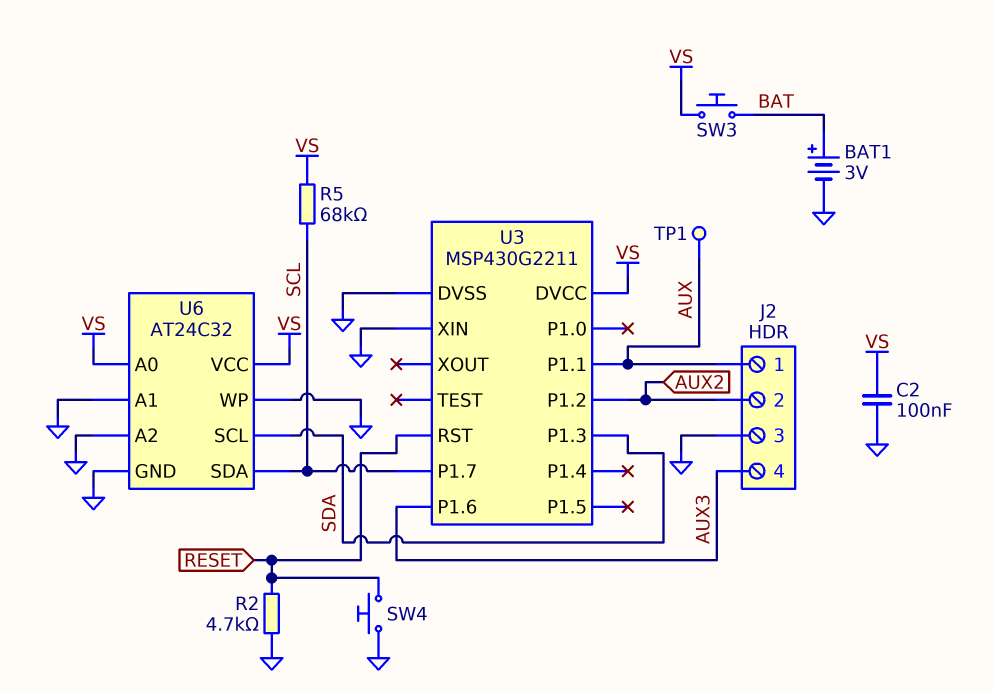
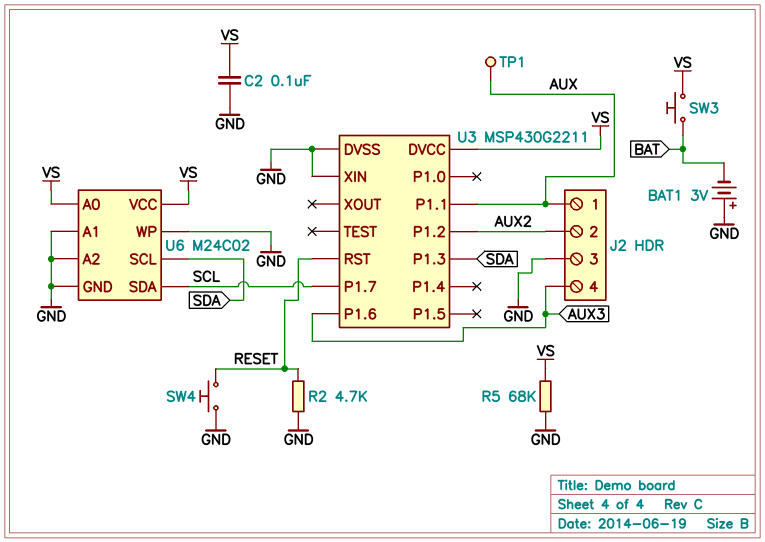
BAT1: 3V (plus BAT, minus GND) -> 3V (plus GND, minus BAT)
R5: 68k (SCL, VS) -> 68k (GND, VS)
U6: AT24C32 -> M24C02

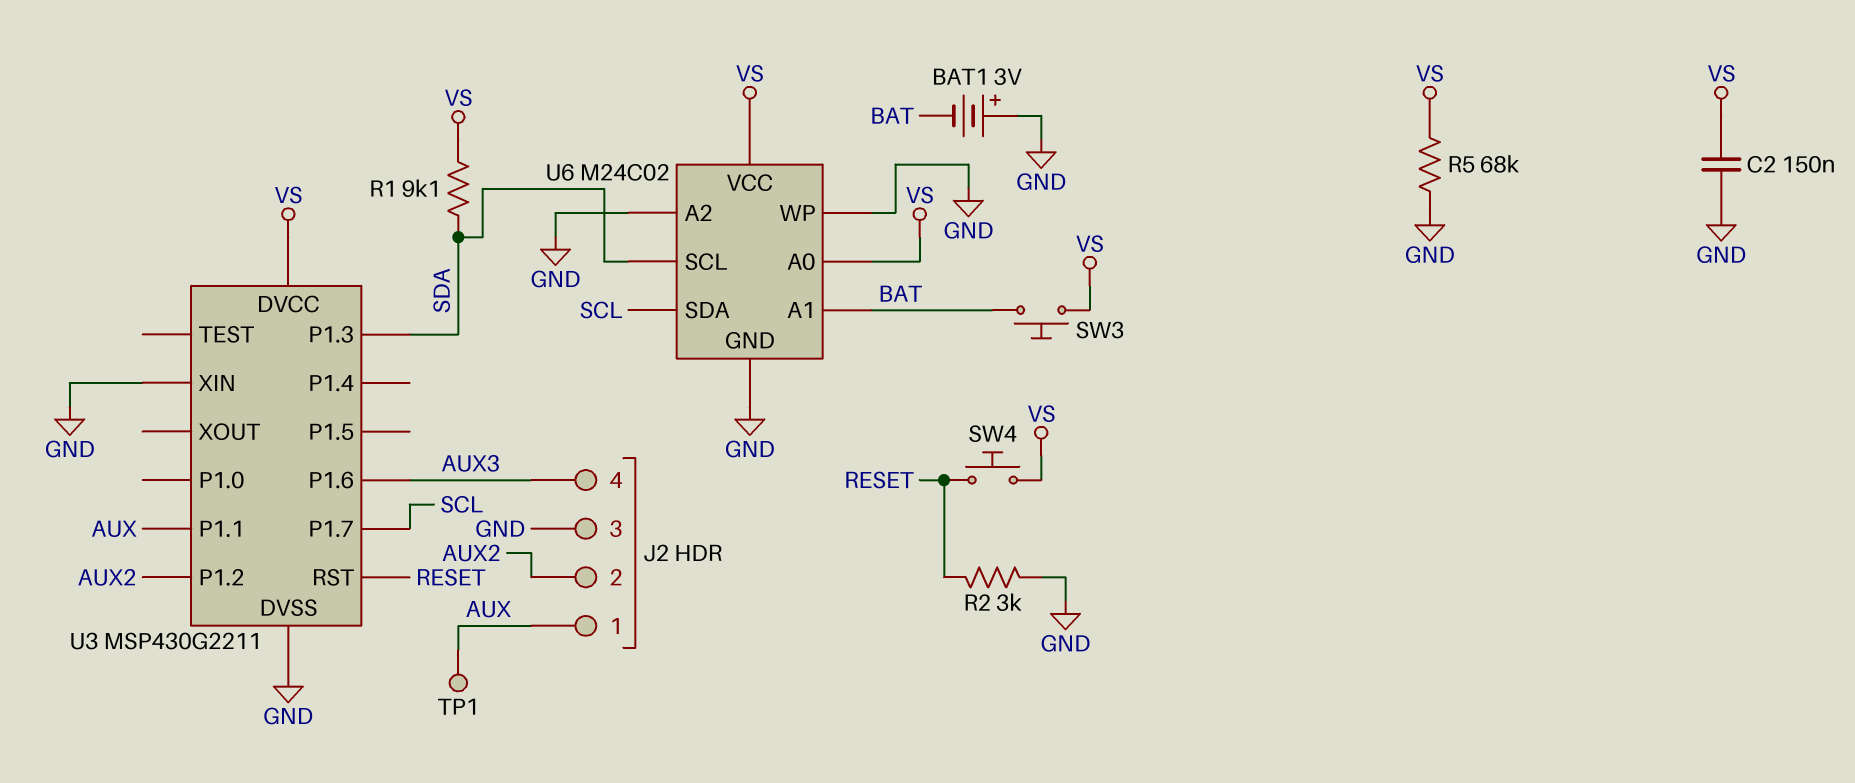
C2: 100nF (GND, VS) -> 150nF (GND, VS)
R1: none -> 9.1k (SDA, VS)
R2: 4.7k (GND, RESET) -> 3k (GND, RESET)
SW4: button (GND, RESET) -> button (RESET, VS)
U6 pin A1: GND -> BAT

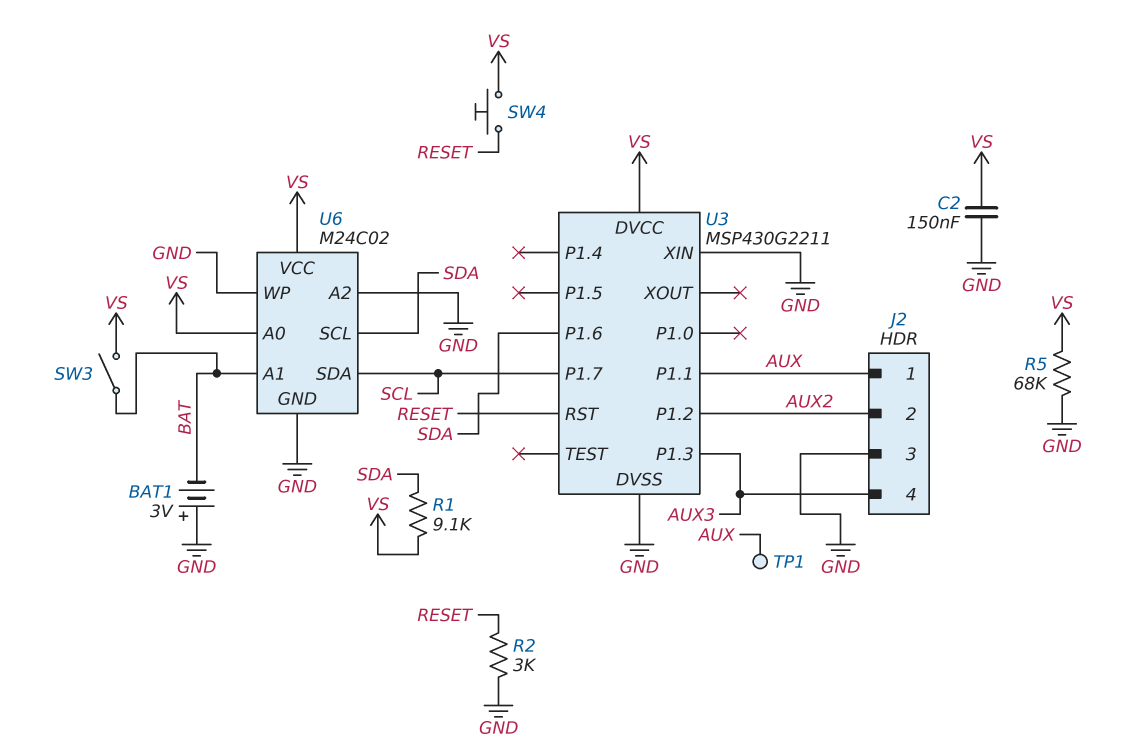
SW3: button (BAT, VS) -> switch (BAT, VS)
U3 pin P1.3: SDA -> AUX3
U3 pin P1.6: AUX3 -> SDA

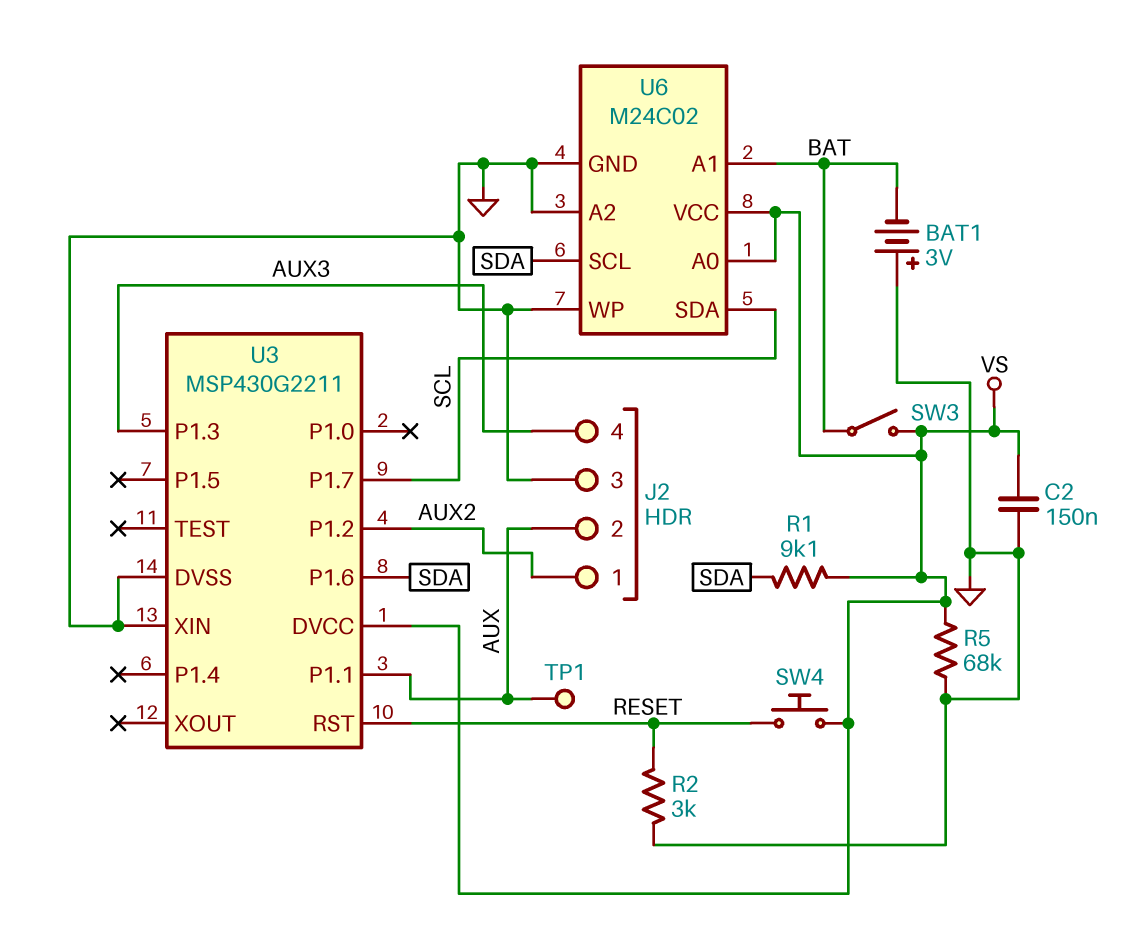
J2 pin 1: AUX -> AUX2
J2 pin 2: AUX2 -> AUX

